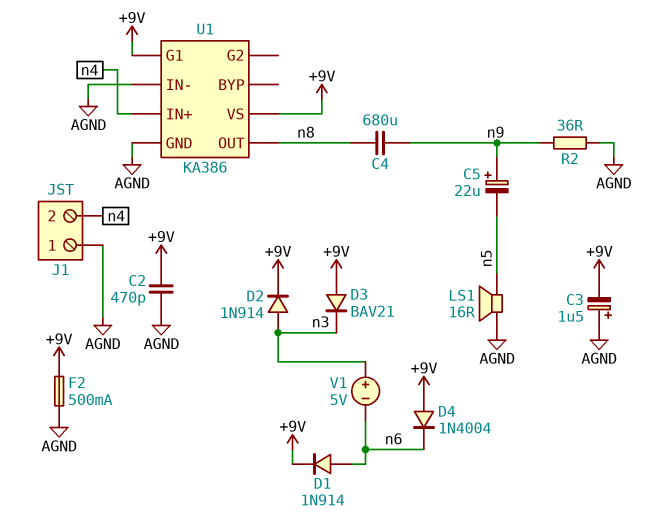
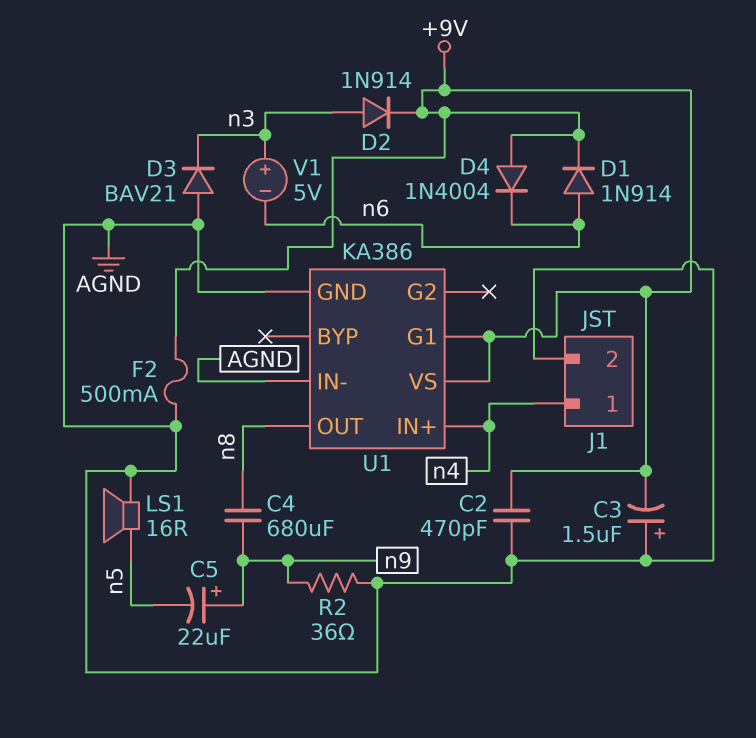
D3: diode BAV21 (A +9V, K n3) -> diode BAV21 (A AGND, K n3)
J1 pin 1: AGND -> n4
J1 pin 2: n4 -> AGND

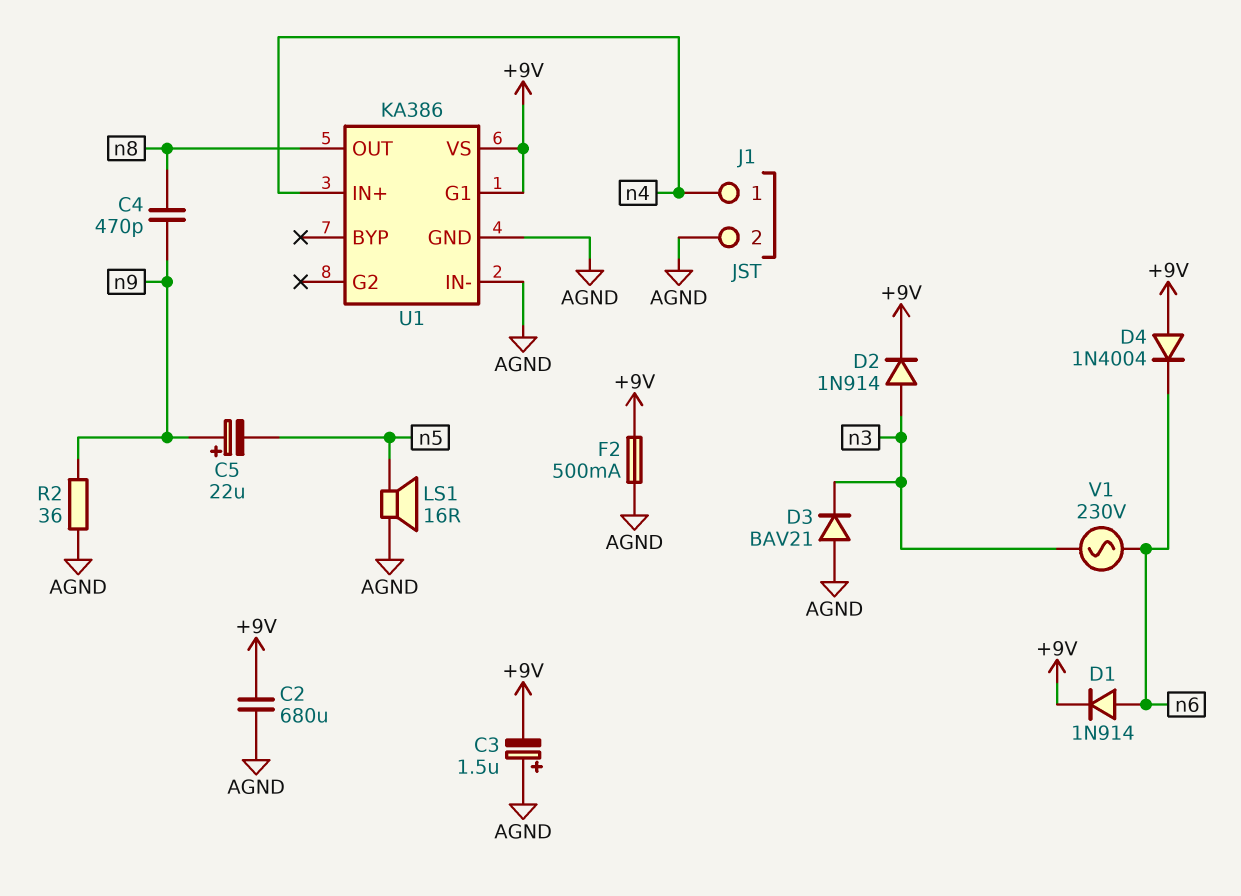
C2: 470pF (+9V, AGND) -> 680uF (+9V, AGND)
C4: 680uF (n8, n9) -> 470pF (n8, n9)
V1: 5V (plus n3, minus n6) -> AC 230V (n3, n6)

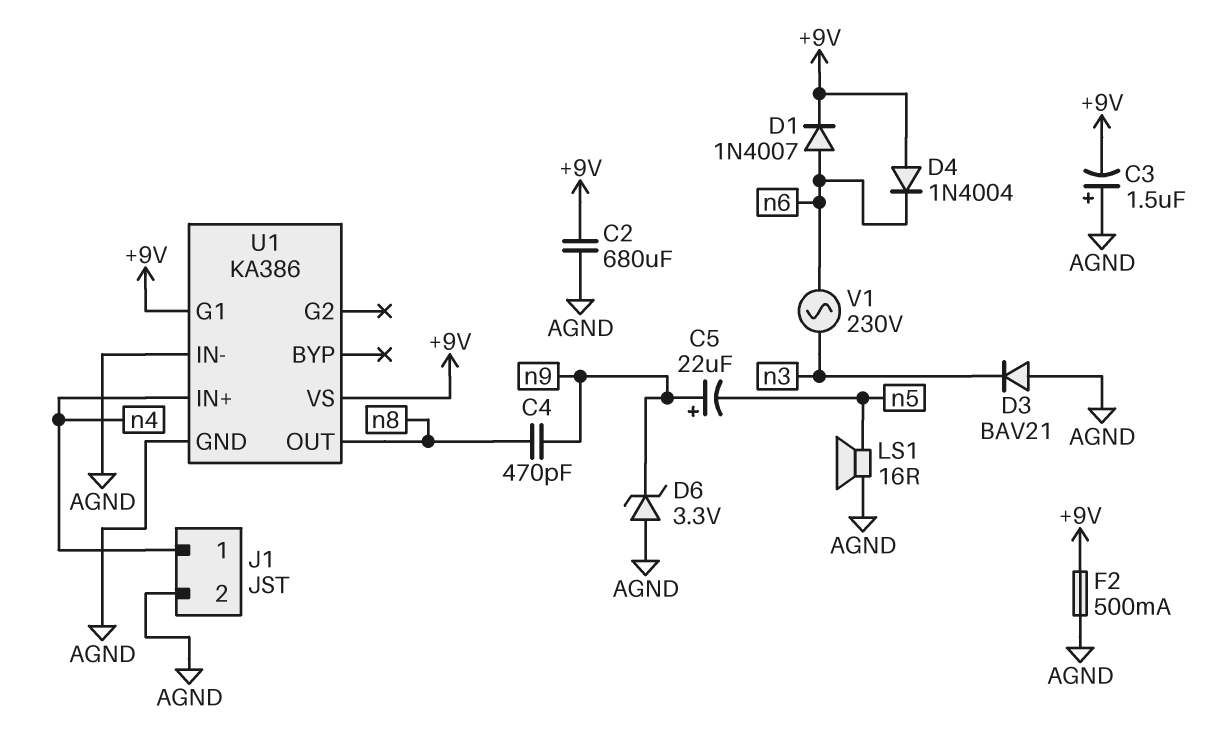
D1: diode 1N914 (A n6, K +9V) -> diode 1N4007 (A n6, K +9V)
D2: diode 1N914 (A n3, K +9V) -> none
D6: none -> zener 3.3V (A AGND, K n9)
R2: 36 (AGND, n9) -> none

